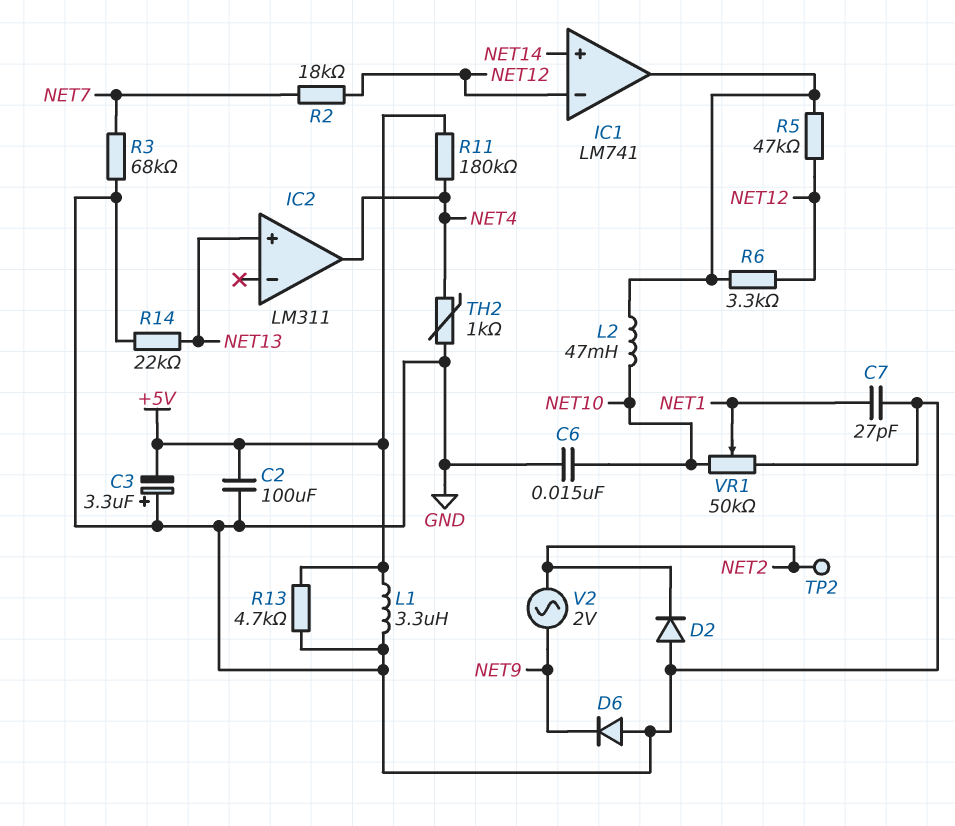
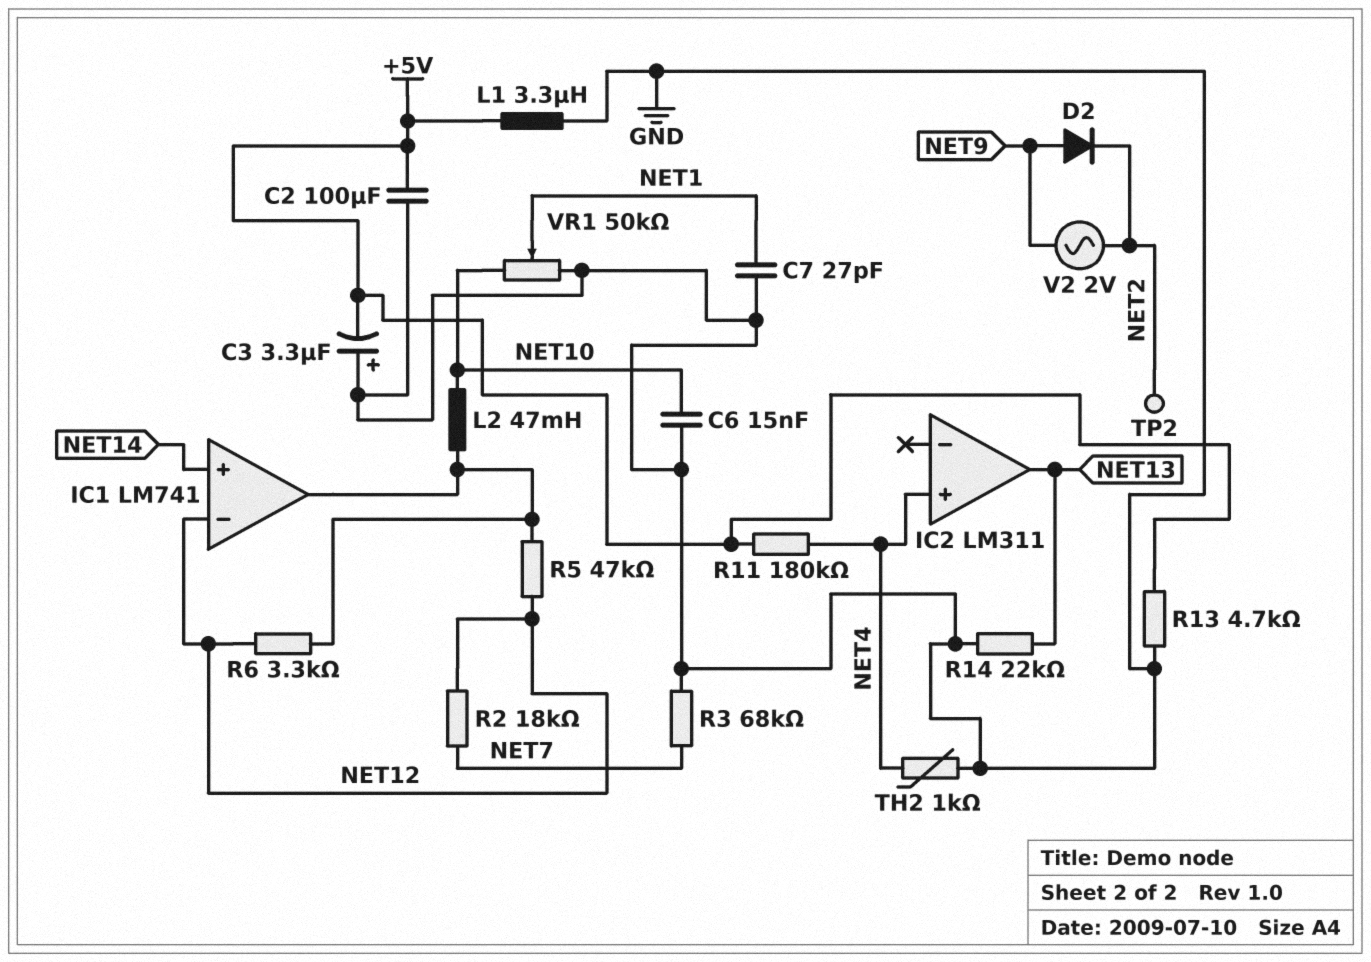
D2: diode (A GND, K NET2) -> diode (A NET9, K NET2)
D6: diode (A GND, K NET9) -> none
IC2 pin in+: NET13 -> NET4
IC2 pin out: NET4 -> NET13

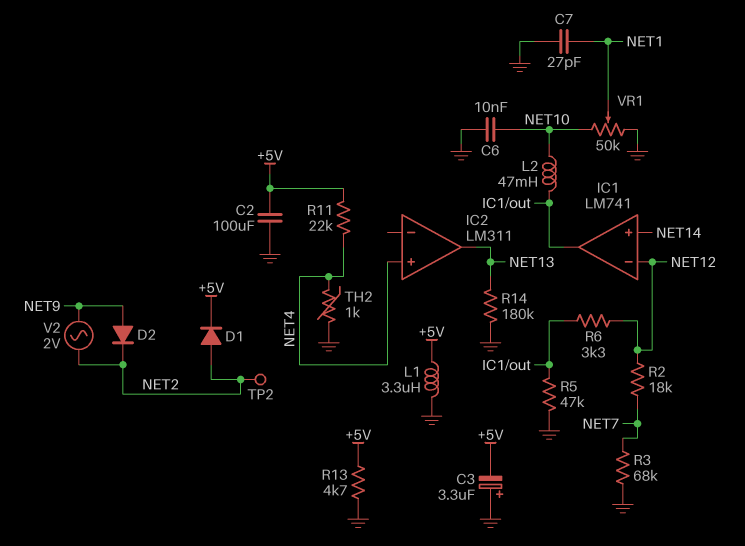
C6: 15nF (GND, NET10) -> 10nF (GND, NET10)
D1: none -> diode (A NET2, K +5V)
R5: 47k (IC1/out, NET12) -> 47k (GND, IC1/out)
R11: 180k (+5V, NET4) -> 22k (+5V, NET4)
R14: 22k (GND, NET13) -> 180k (GND, NET13)

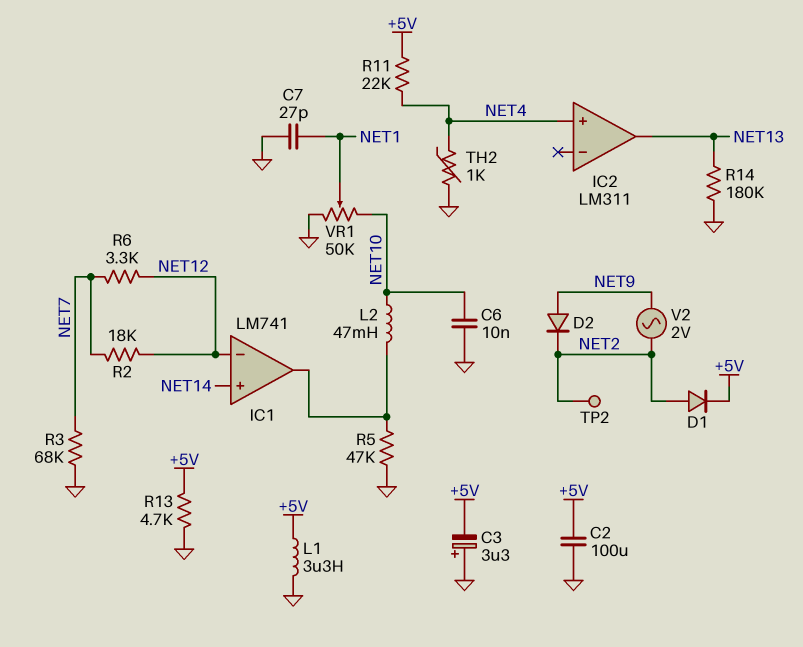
R6: 3.3k (IC1/out, NET12) -> 3.3k (NET7, NET12)

